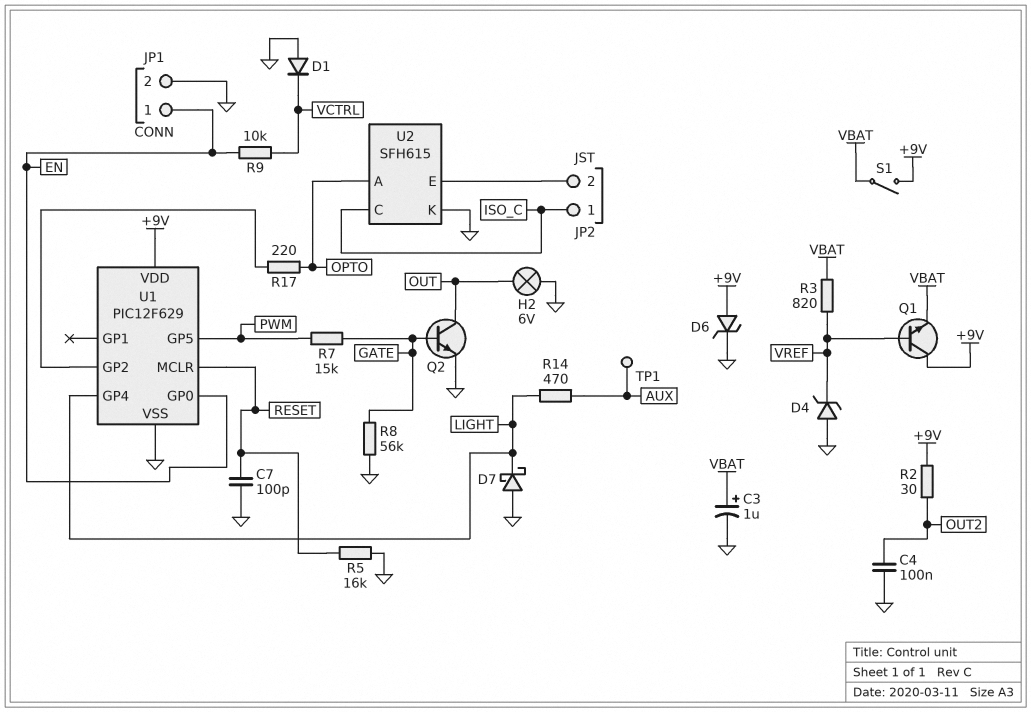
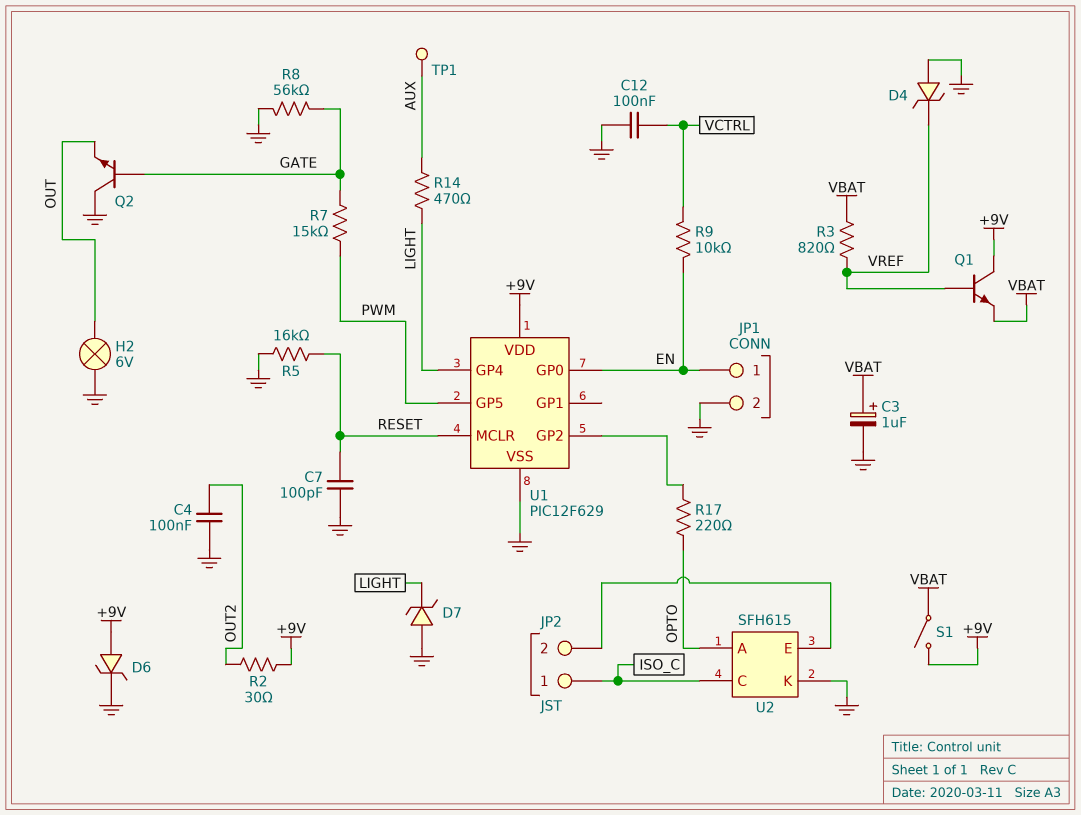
C12: none -> 100nF (GND, VCTRL)
D1: diode (A GND, K VCTRL) -> none
D7: schottky (A GND, K LIGHT) -> zener (A GND, K LIGHT)
Q2: NPN (B GATE, C OUT, E GND) -> NPN (B GATE, C GND, E OUT)

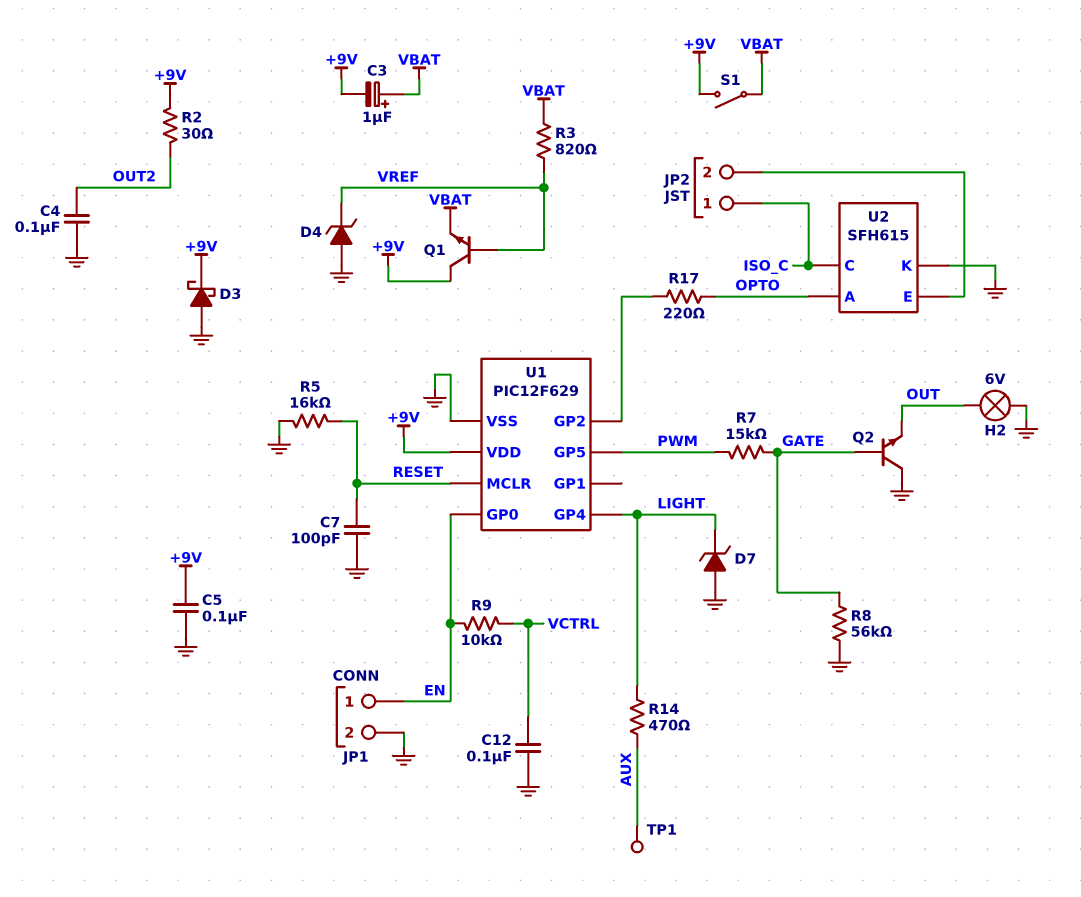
C3: 1uF (plus VBAT, minus GND) -> 1uF (plus VBAT, minus +9V)
C5: none -> 100nF (+9V, GND)
D3: none -> schottky (A GND, K +9V)
D6: zener (A +9V, K GND) -> none

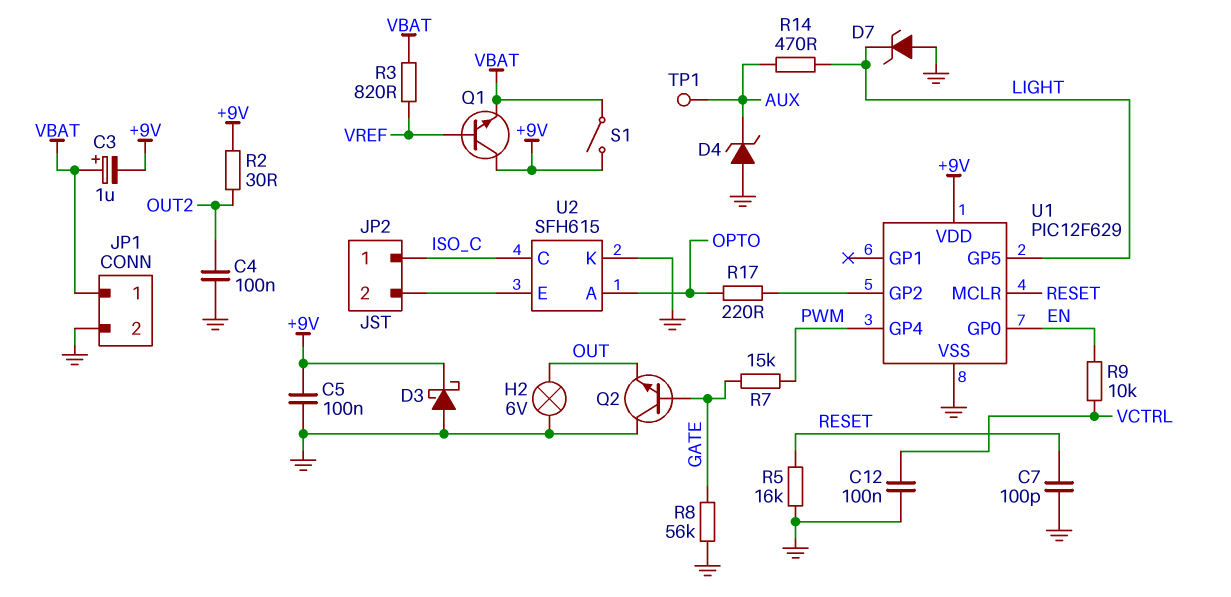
D4: zener (A GND, K VREF) -> zener (A GND, K AUX)
JP1 pin 1: EN -> VBAT
U1 pin GP4: LIGHT -> PWM
U1 pin GP5: PWM -> LIGHT

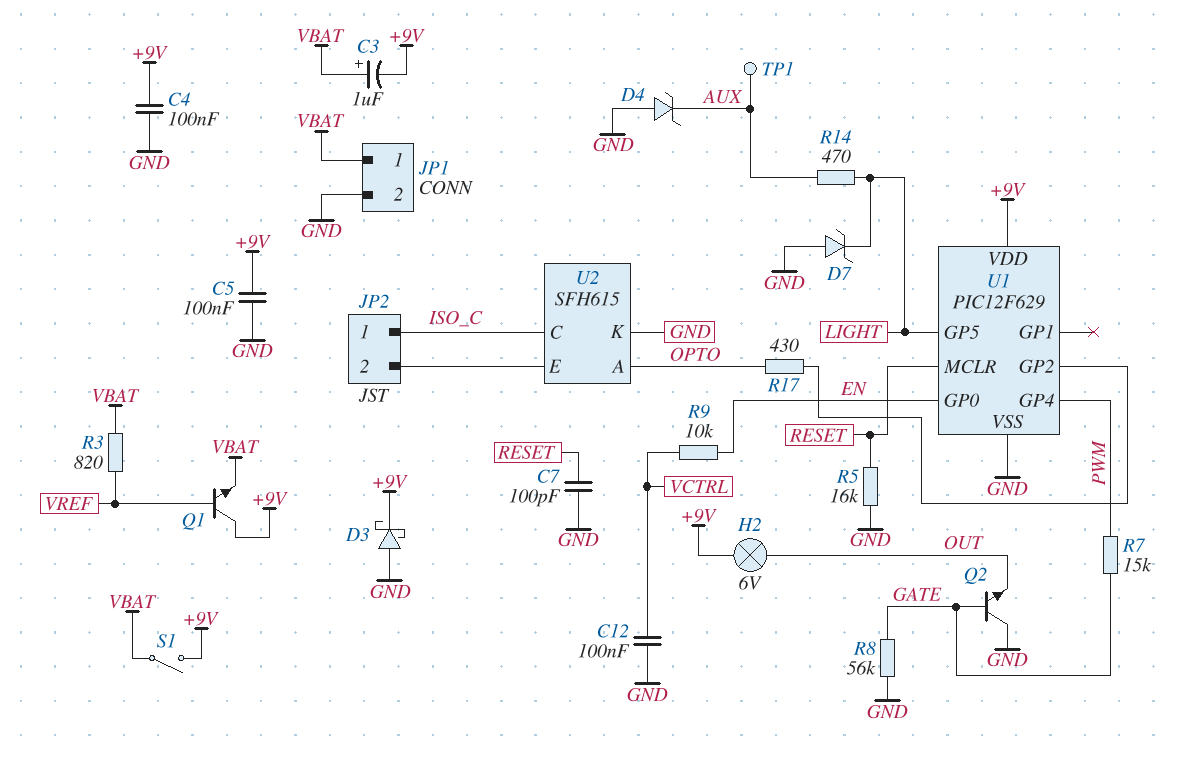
C4: 100nF (GND, OUT2) -> 100nF (+9V, GND)
H2: lamp 6V (GND, OUT) -> lamp 6V (+9V, OUT)
R2: 30 (+9V, OUT2) -> none
R17: 220 (OPTO, U1/GP2) -> 430 (OPTO, U1/GP2)

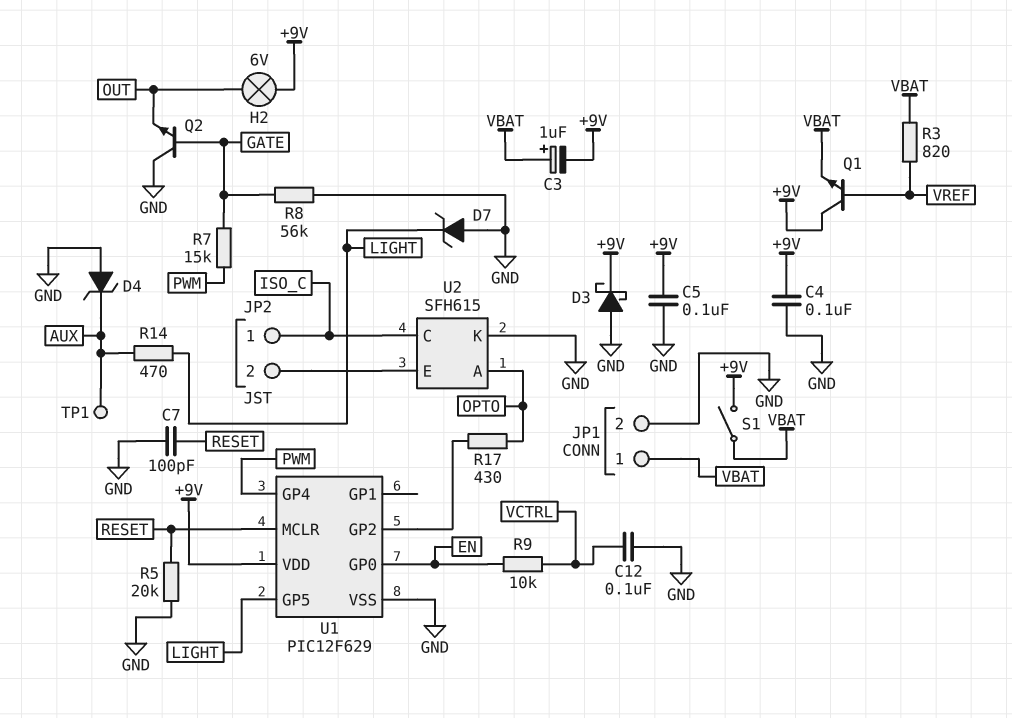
R5: 16k (GND, RESET) -> 20k (GND, RESET)

